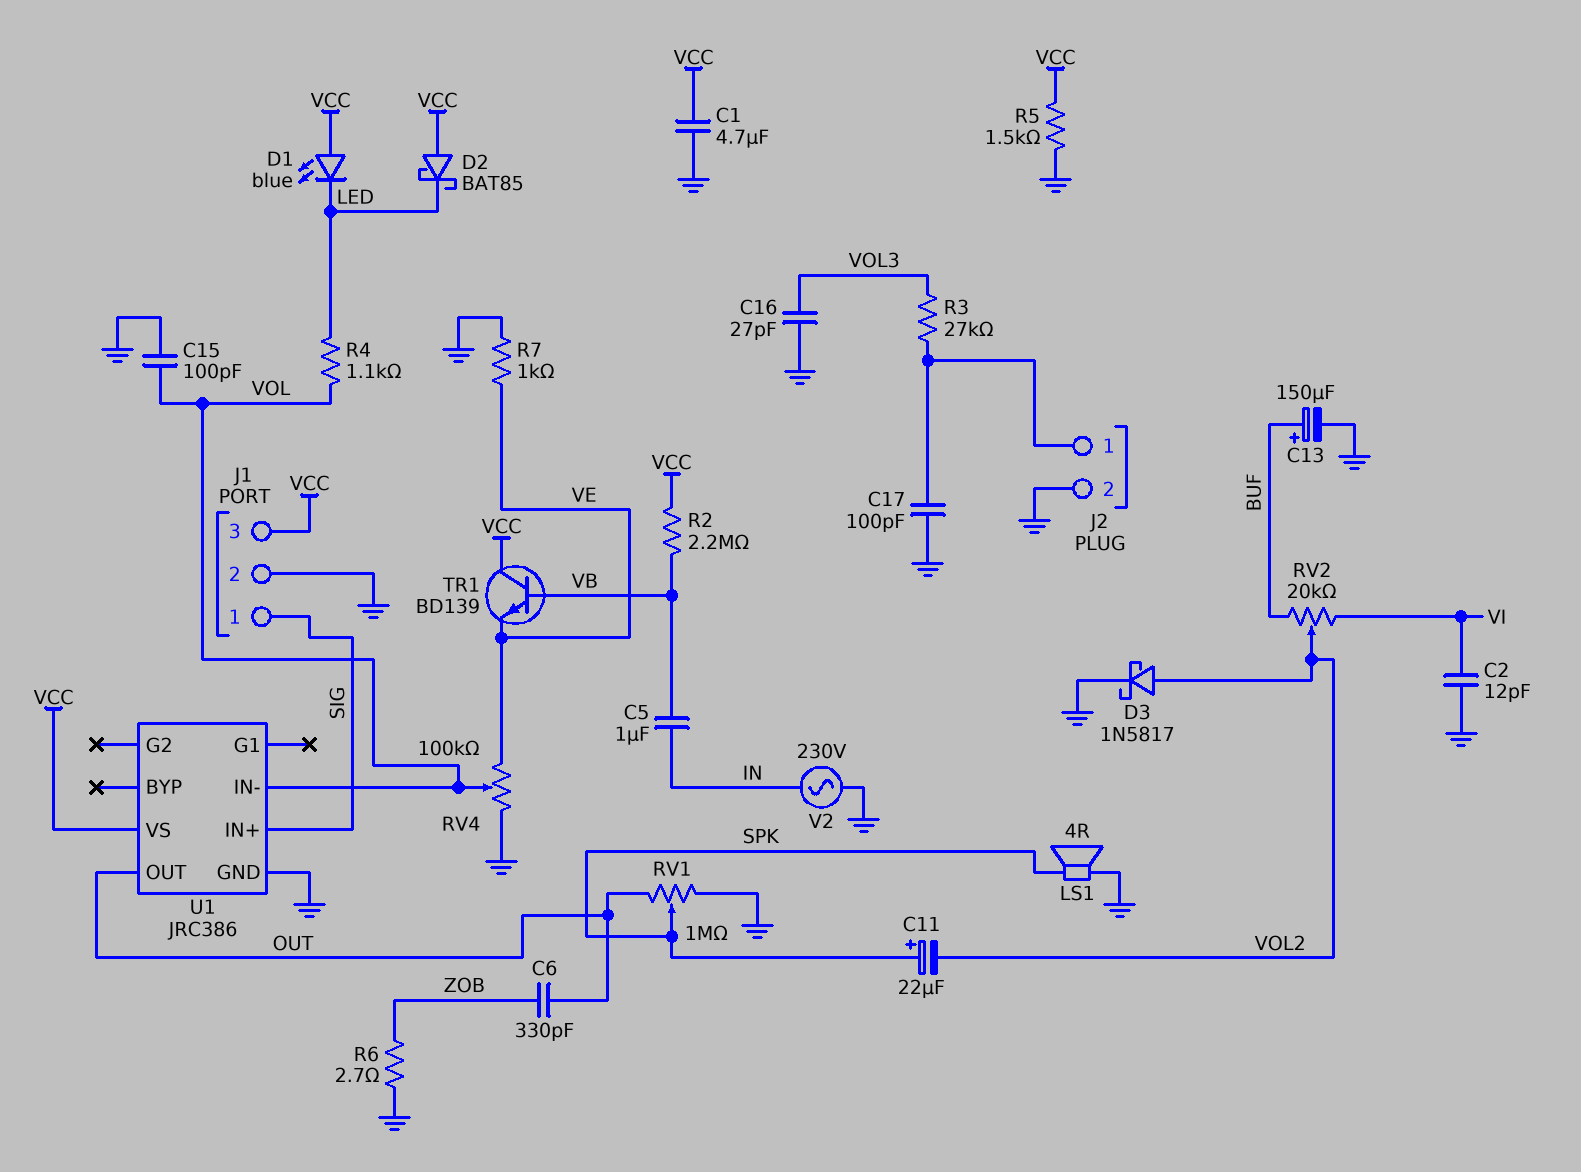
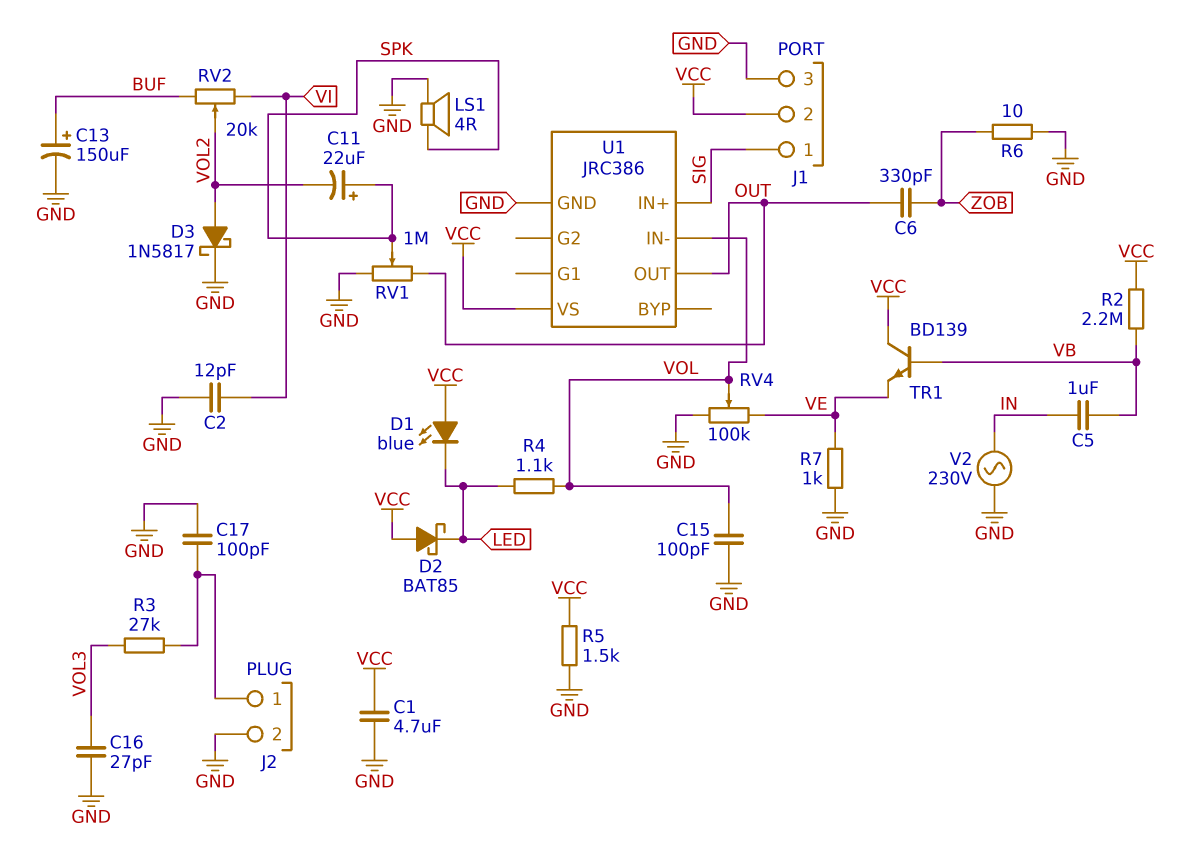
J1 pin 2: GND -> VCC
J1 pin 3: VCC -> GND
R6: 2.7 (GND, ZOB) -> 10 (GND, ZOB)

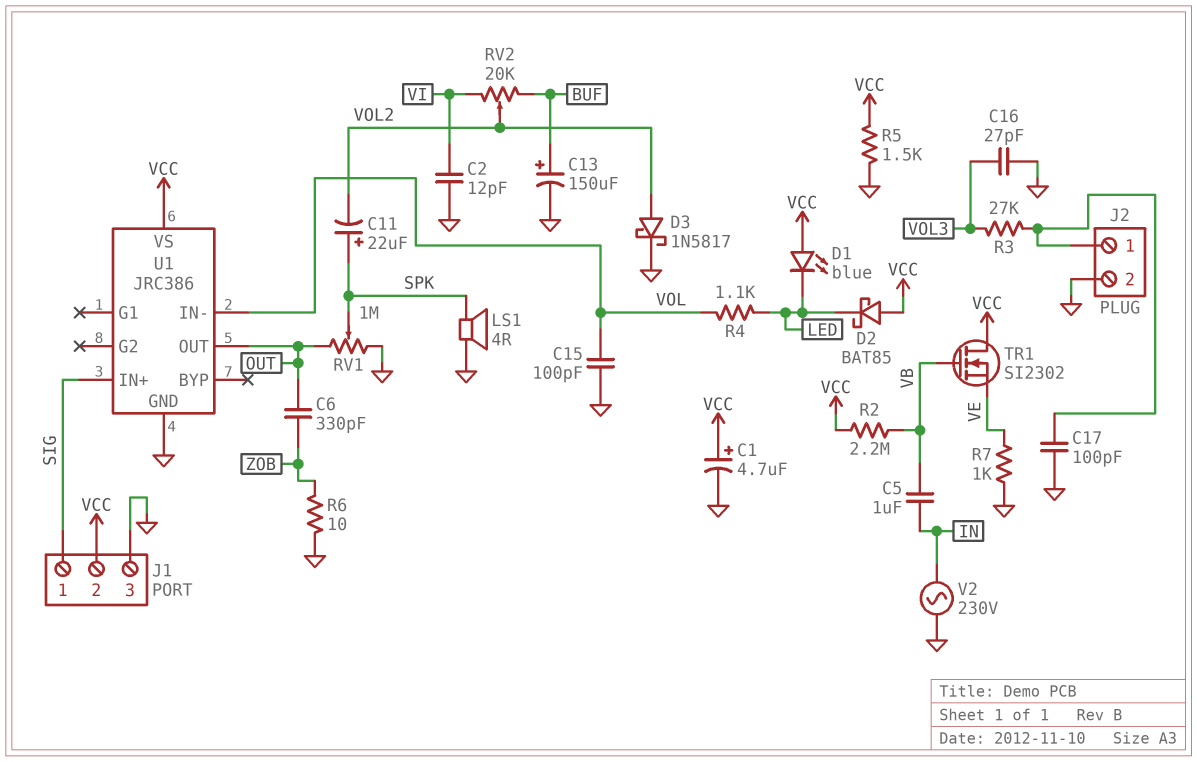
C1: 4.7uF (GND, VCC) -> 4.7uF (plus VCC, minus GND)
RV4: 100k (GND, VE, wiper VOL) -> none
TR1: NPN BD139 (B VB, C VCC, E VE) -> NMOS SI2302 (G VB, D VCC, S VE)

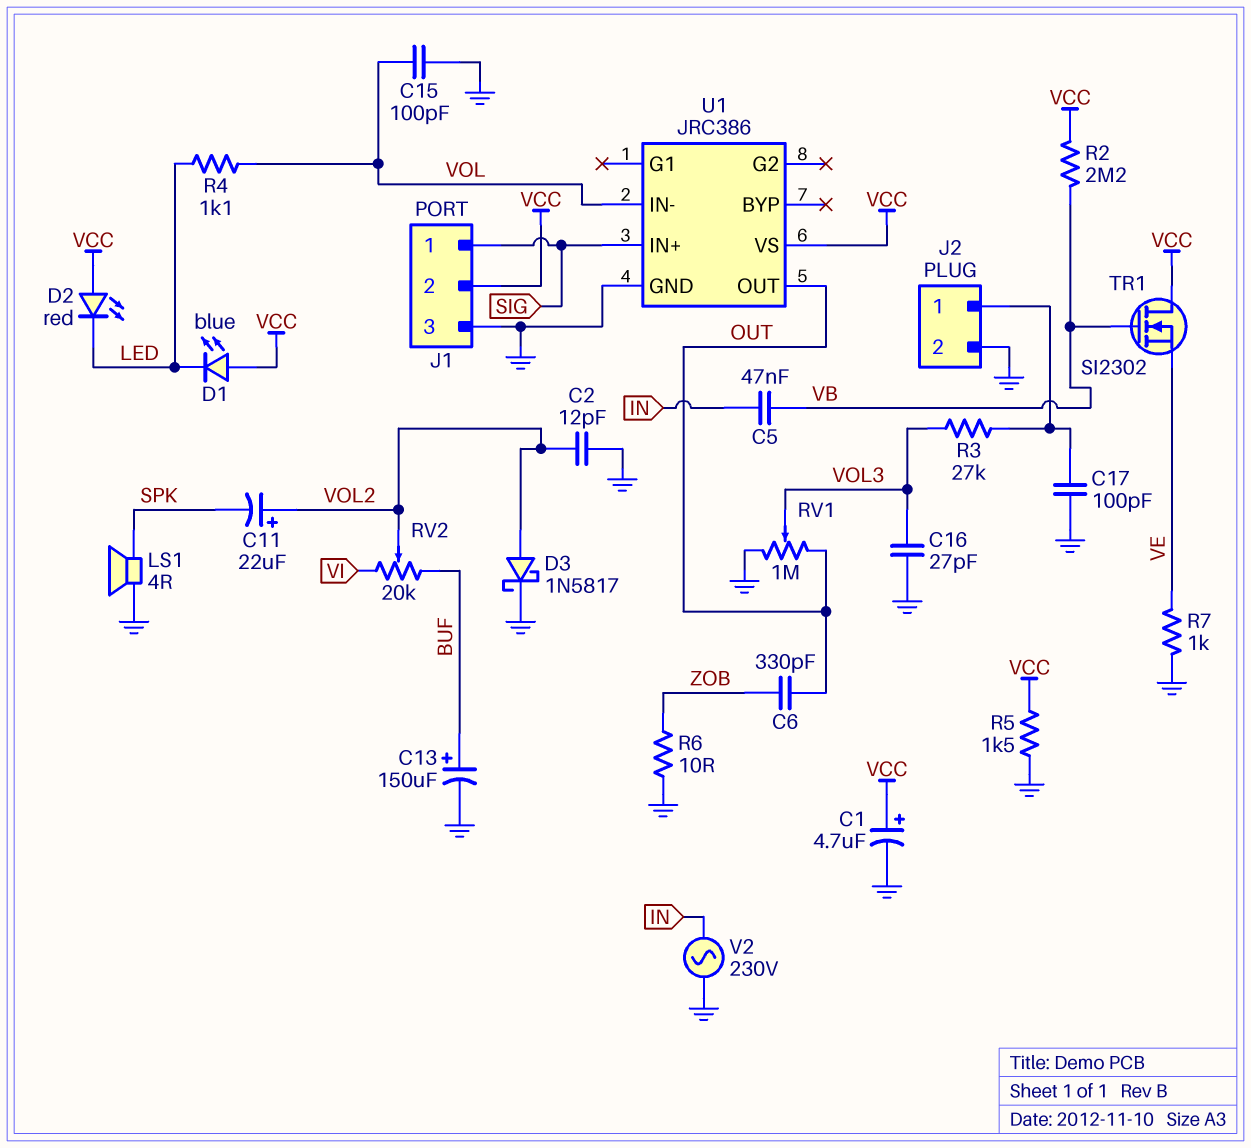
C2: 12pF (GND, VI) -> 12pF (GND, VOL2)
C5: 1uF (IN, VB) -> 47nF (IN, VB)
C11: 22uF (plus SPK, minus VOL2) -> 22uF (plus VOL2, minus SPK)
D2: schottky BAT85 (A VCC, K LED) -> LED red (A VCC, K LED)
RV1: 1M (GND, OUT, wiper SPK) -> 1M (GND, OUT, wiper VOL3)

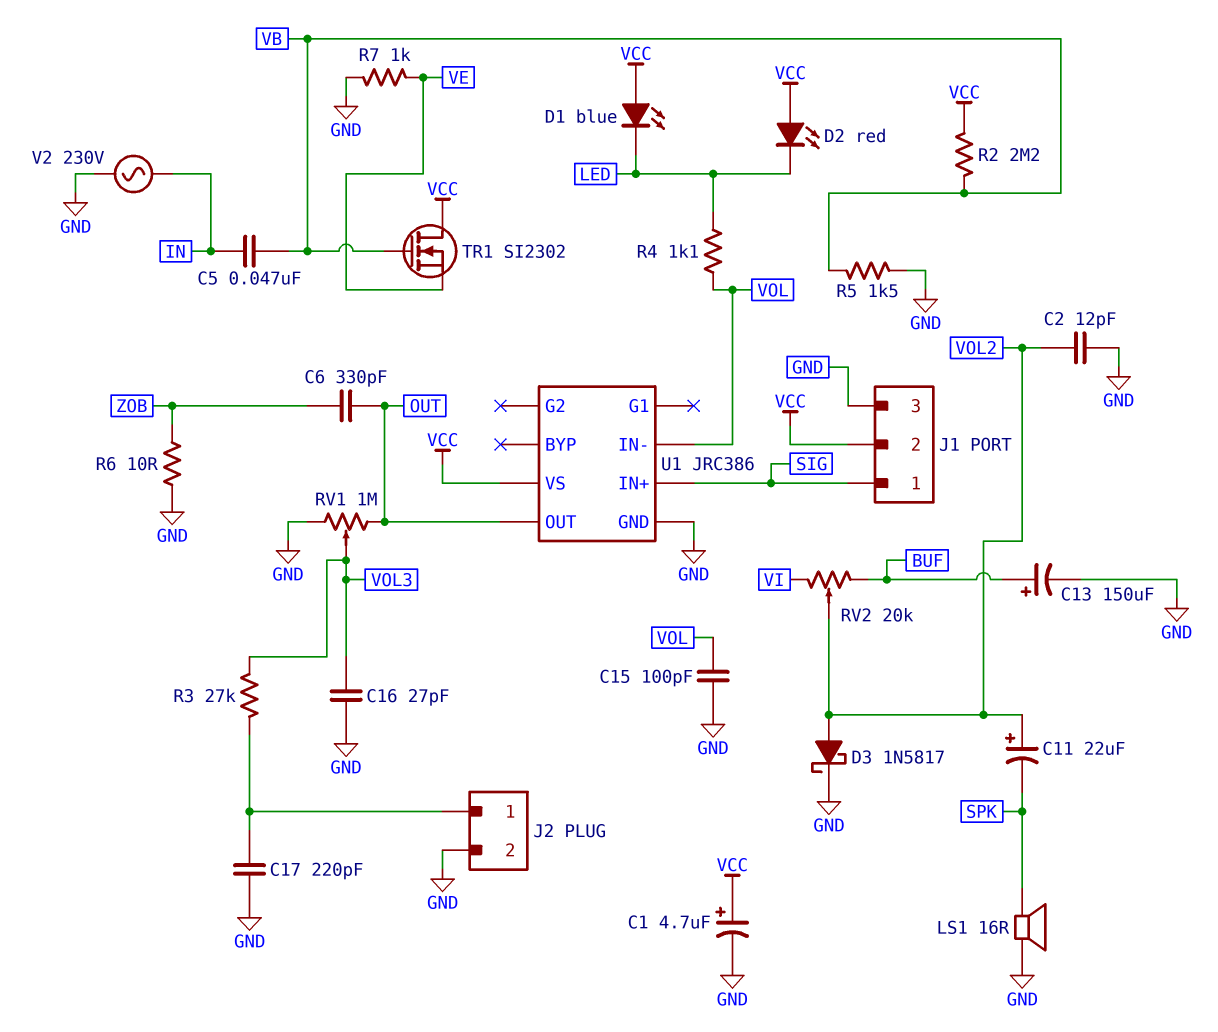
C17: 100pF (GND, J2/1) -> 220pF (GND, J2/1)
LS1: speaker 4R (GND, SPK) -> speaker 16R (GND, SPK)
R5: 1.5k (GND, VCC) -> 1.5k (GND, VB)

